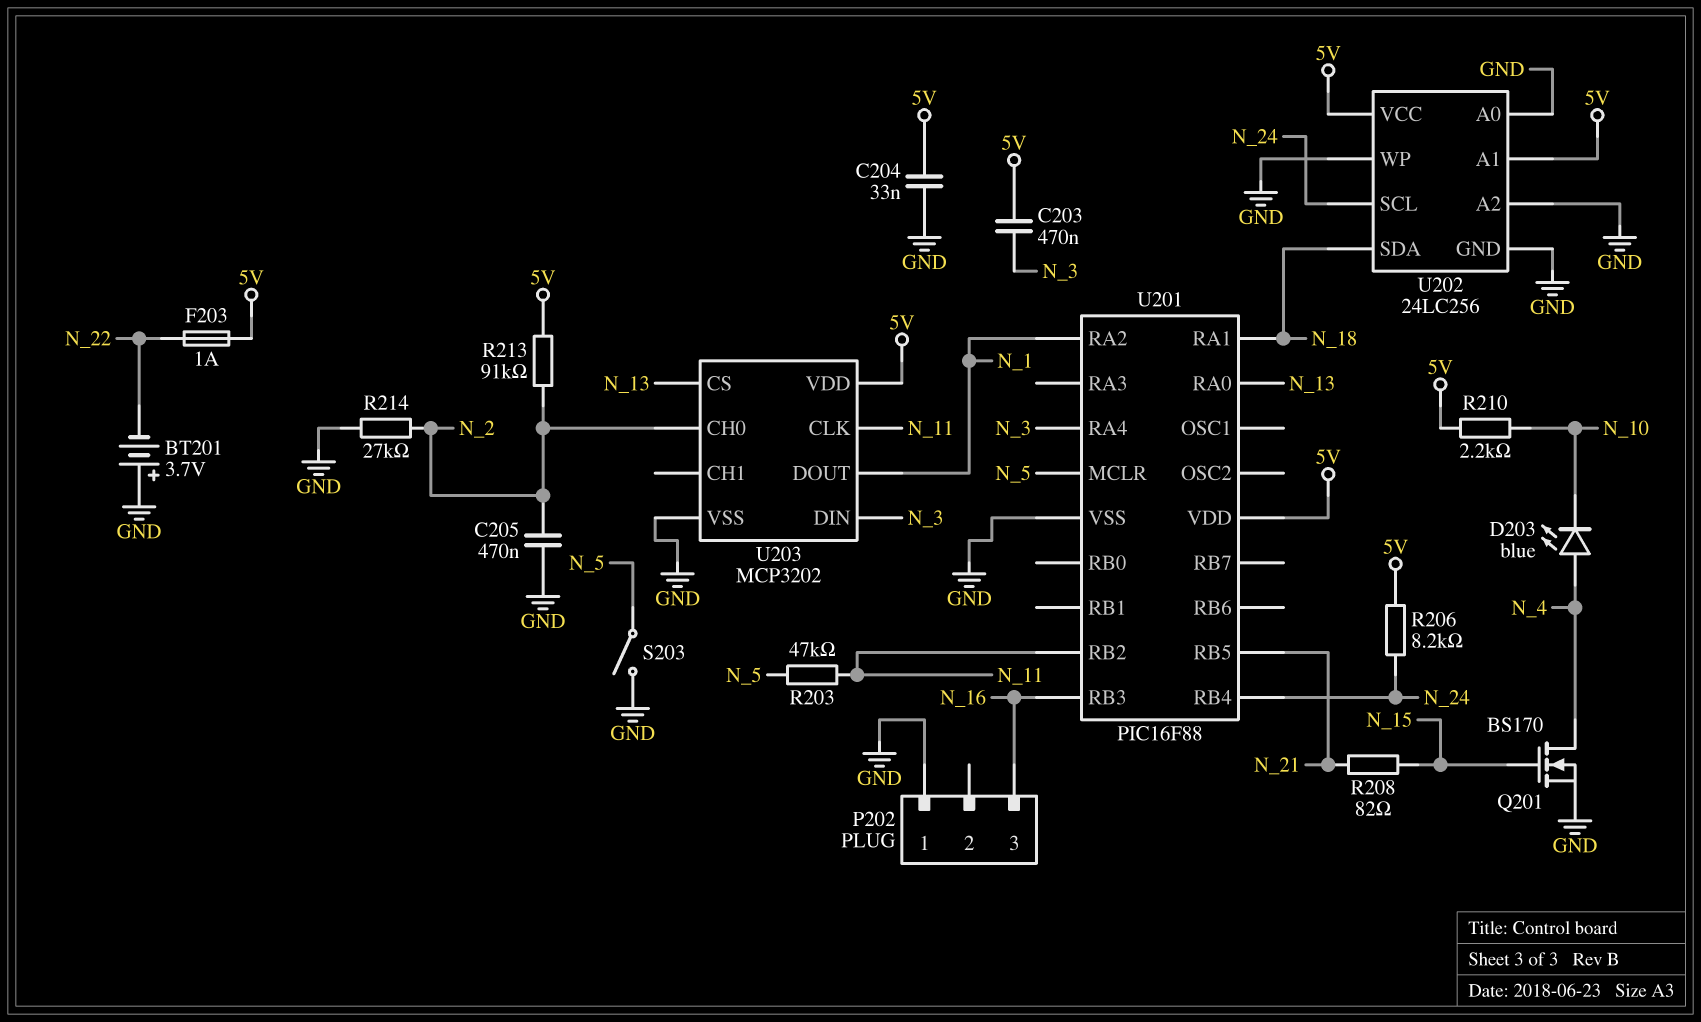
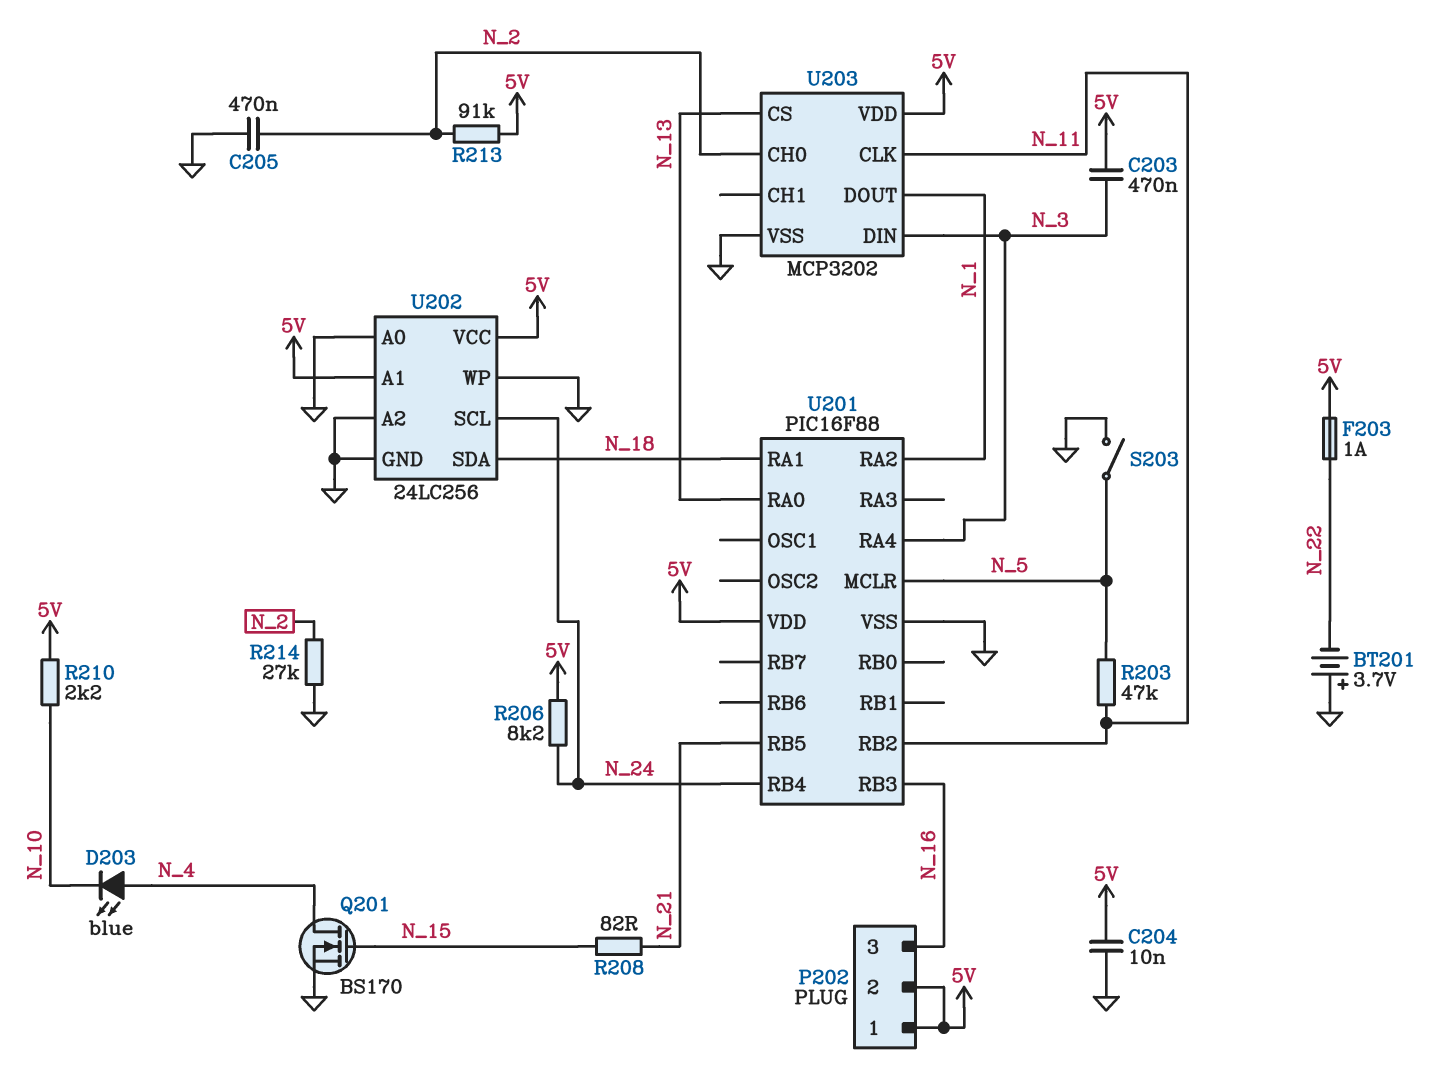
C204: 33nF (5V, GND) -> 10nF (5V, GND)
P202 pin 1: GND -> 5V
P202 pin 2: none -> 5V

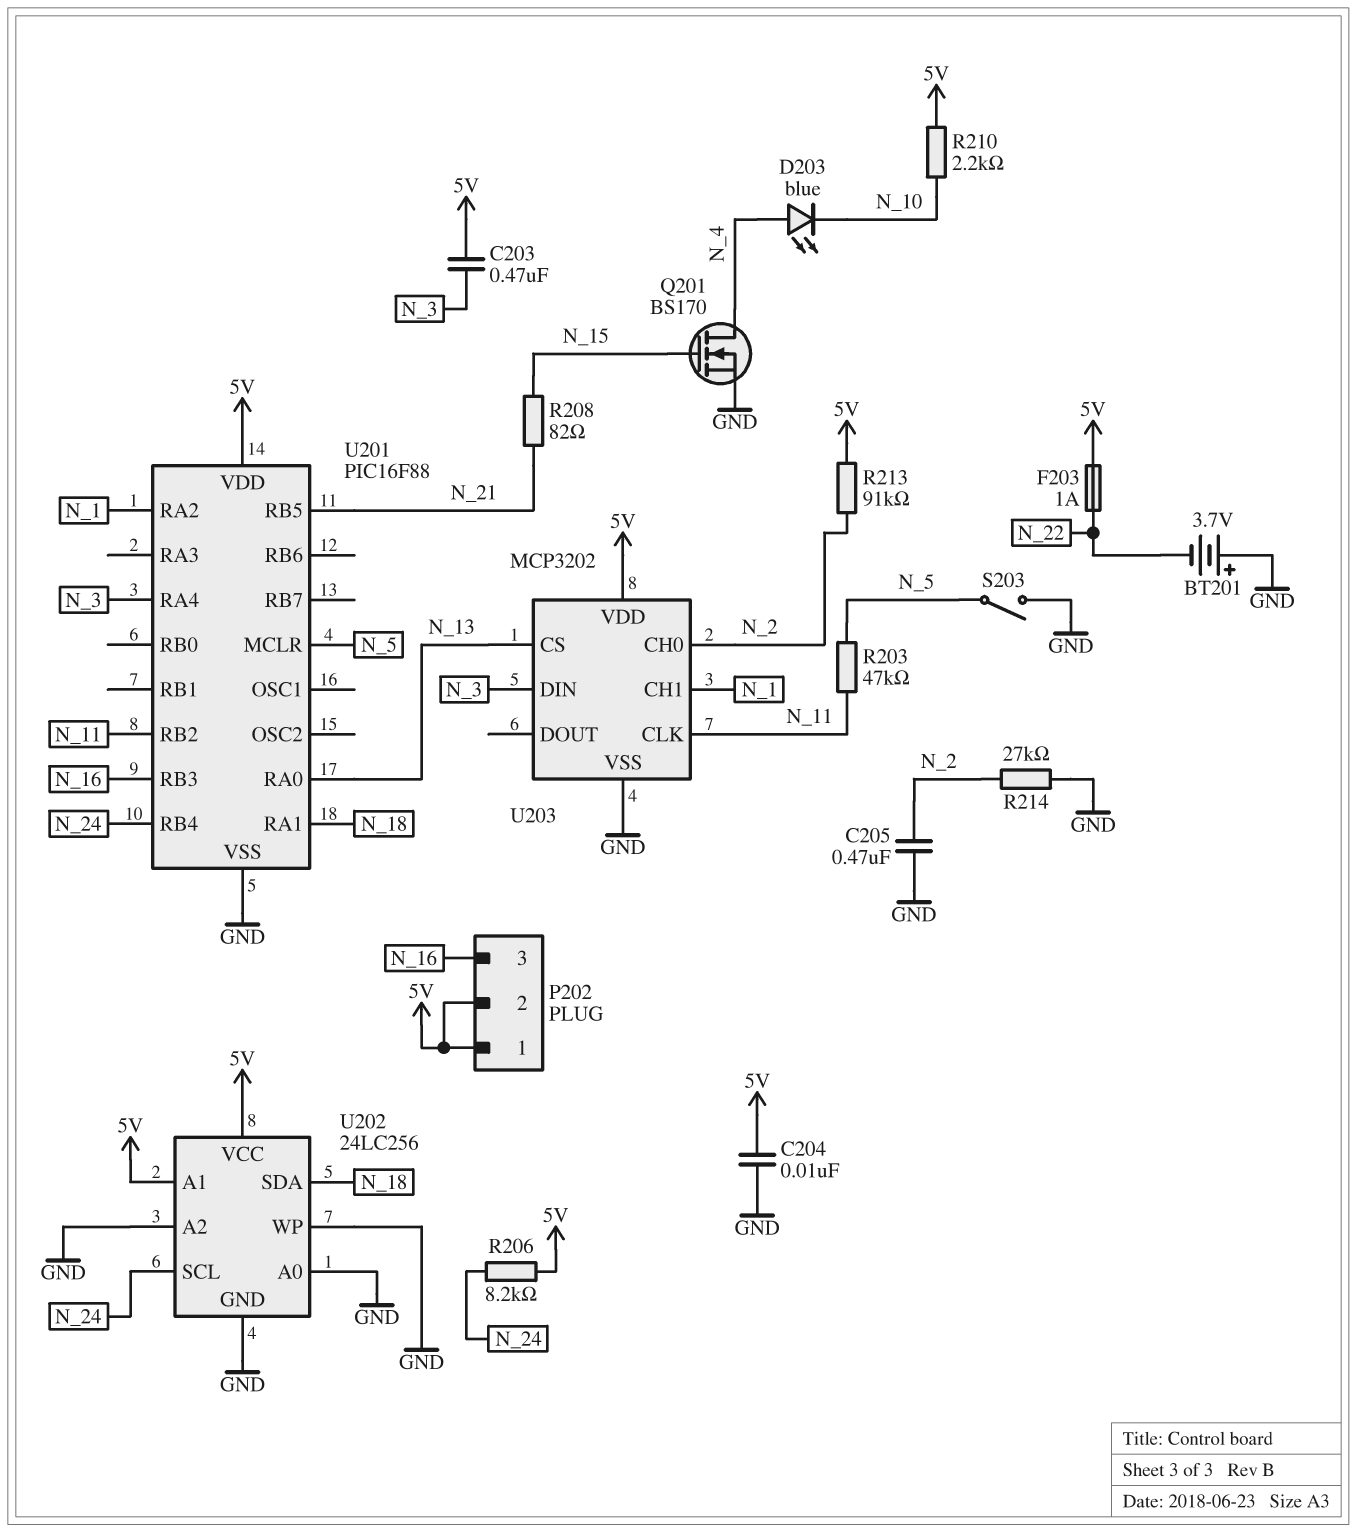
U203 pin CH1: none -> N_1
U203 pin DOUT: N_1 -> none

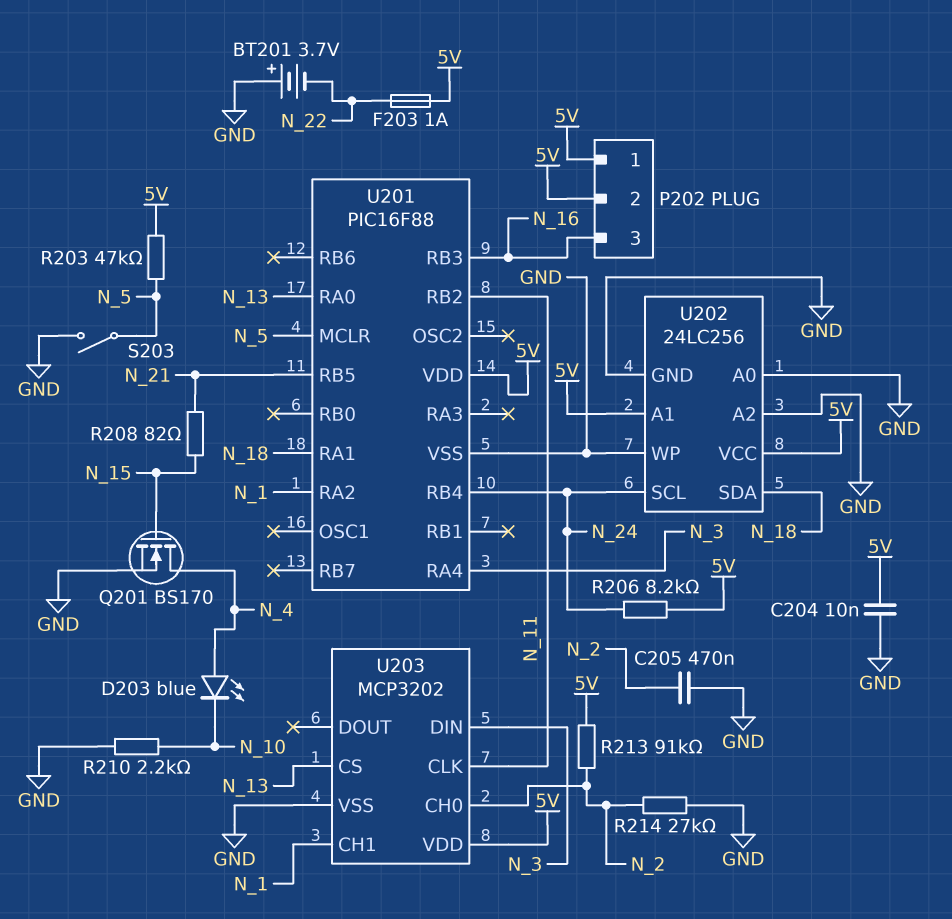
C203: 470nF (5V, N_3) -> none
R203: 47k (N_5, N_11) -> 47k (5V, N_5)
R210: 2.2k (5V, N_10) -> 2.2k (GND, N_10)

